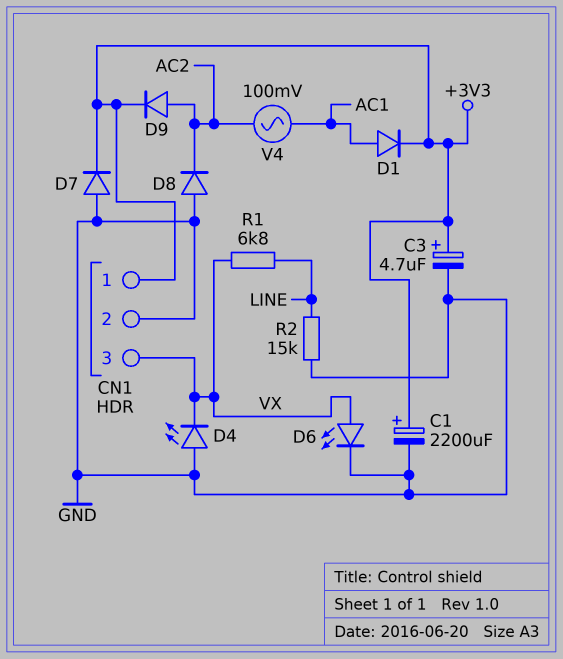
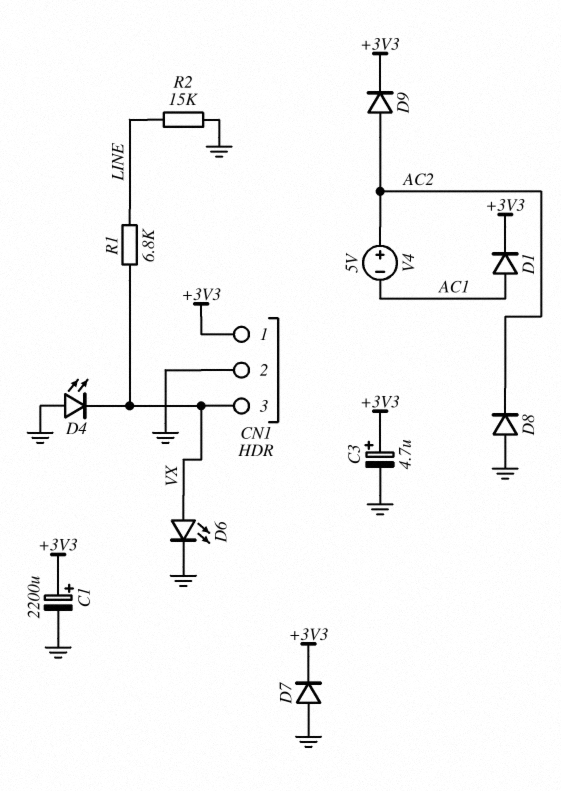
V4: AC 100mV (AC1, AC2) -> 5V (plus AC2, minus AC1)

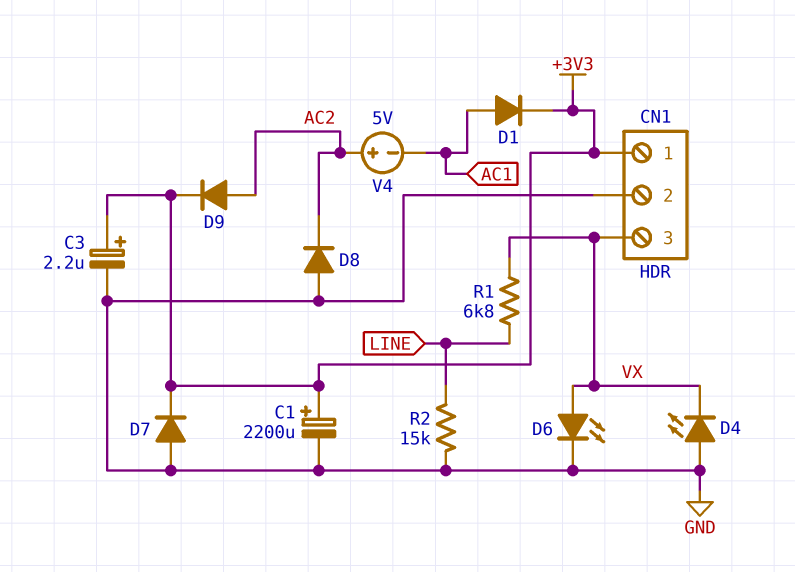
C3: 4.7uF (plus +3V3, minus GND) -> 2.2uF (plus +3V3, minus GND)

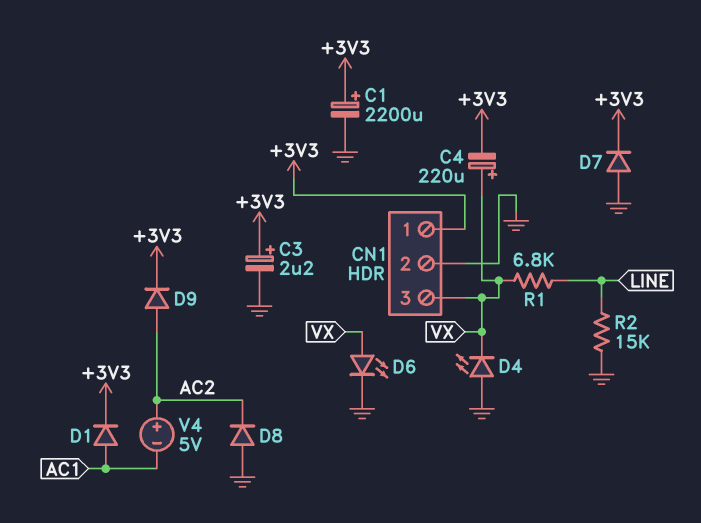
C4: none -> 220uF (plus VX, minus +3V3)

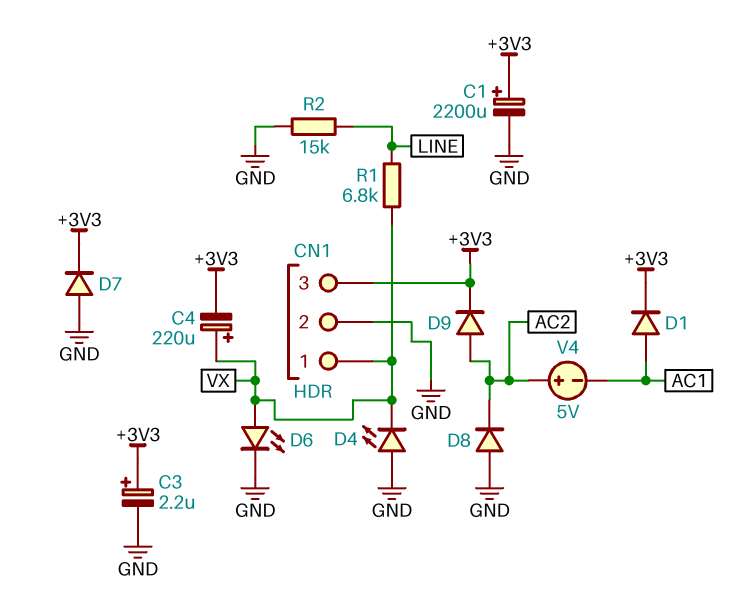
CN1 pin 1: +3V3 -> VX
CN1 pin 3: VX -> +3V3

